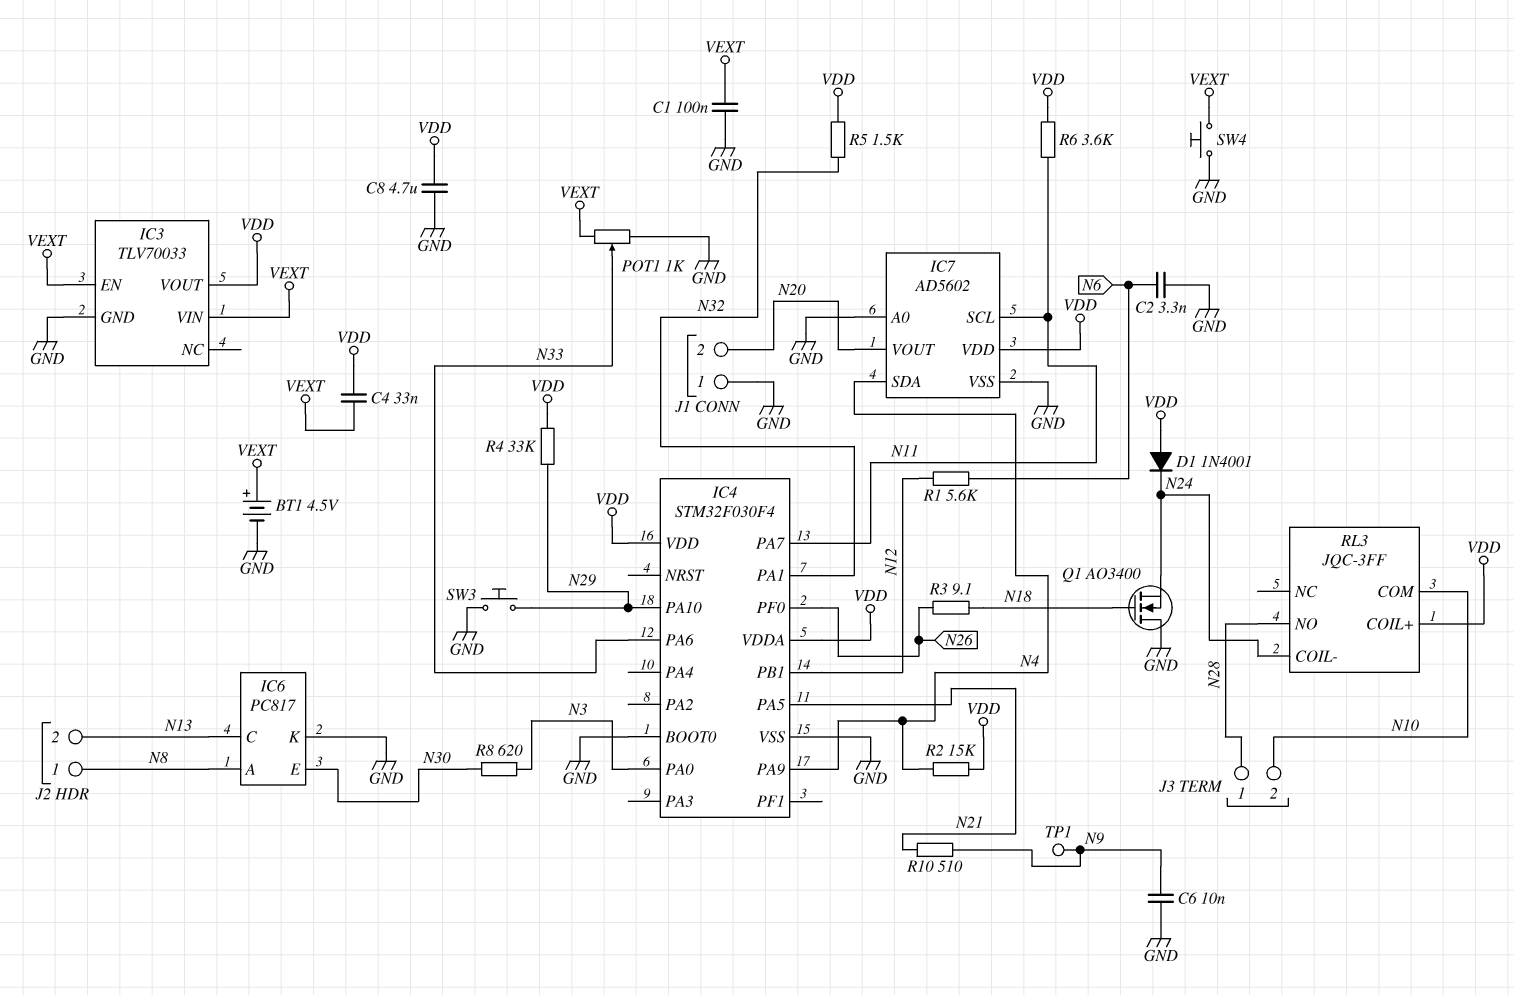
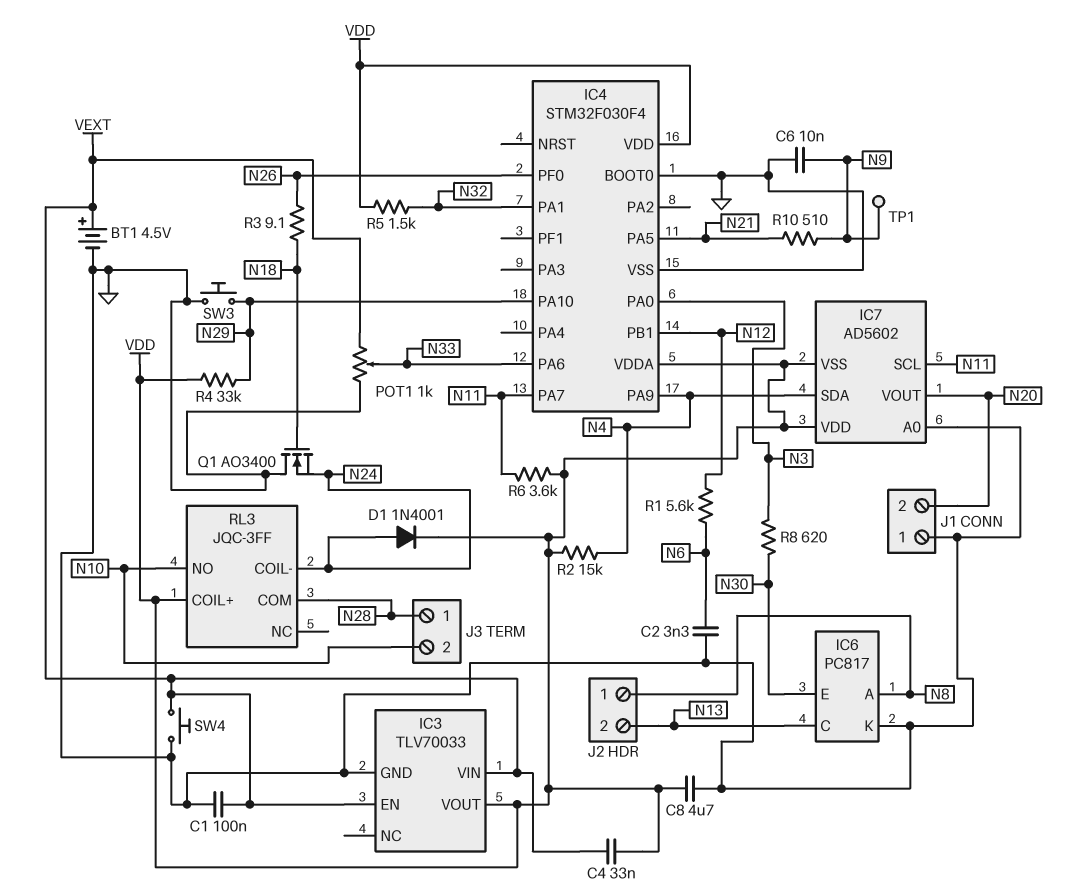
D1: diode 1N4001 (A VDD, K N24) -> diode 1N4001 (A N24, K VDD)
IC7 pin VSS: GND -> VDD
RL3 pin COM: N10 -> N28
RL3 pin NO: N28 -> N10

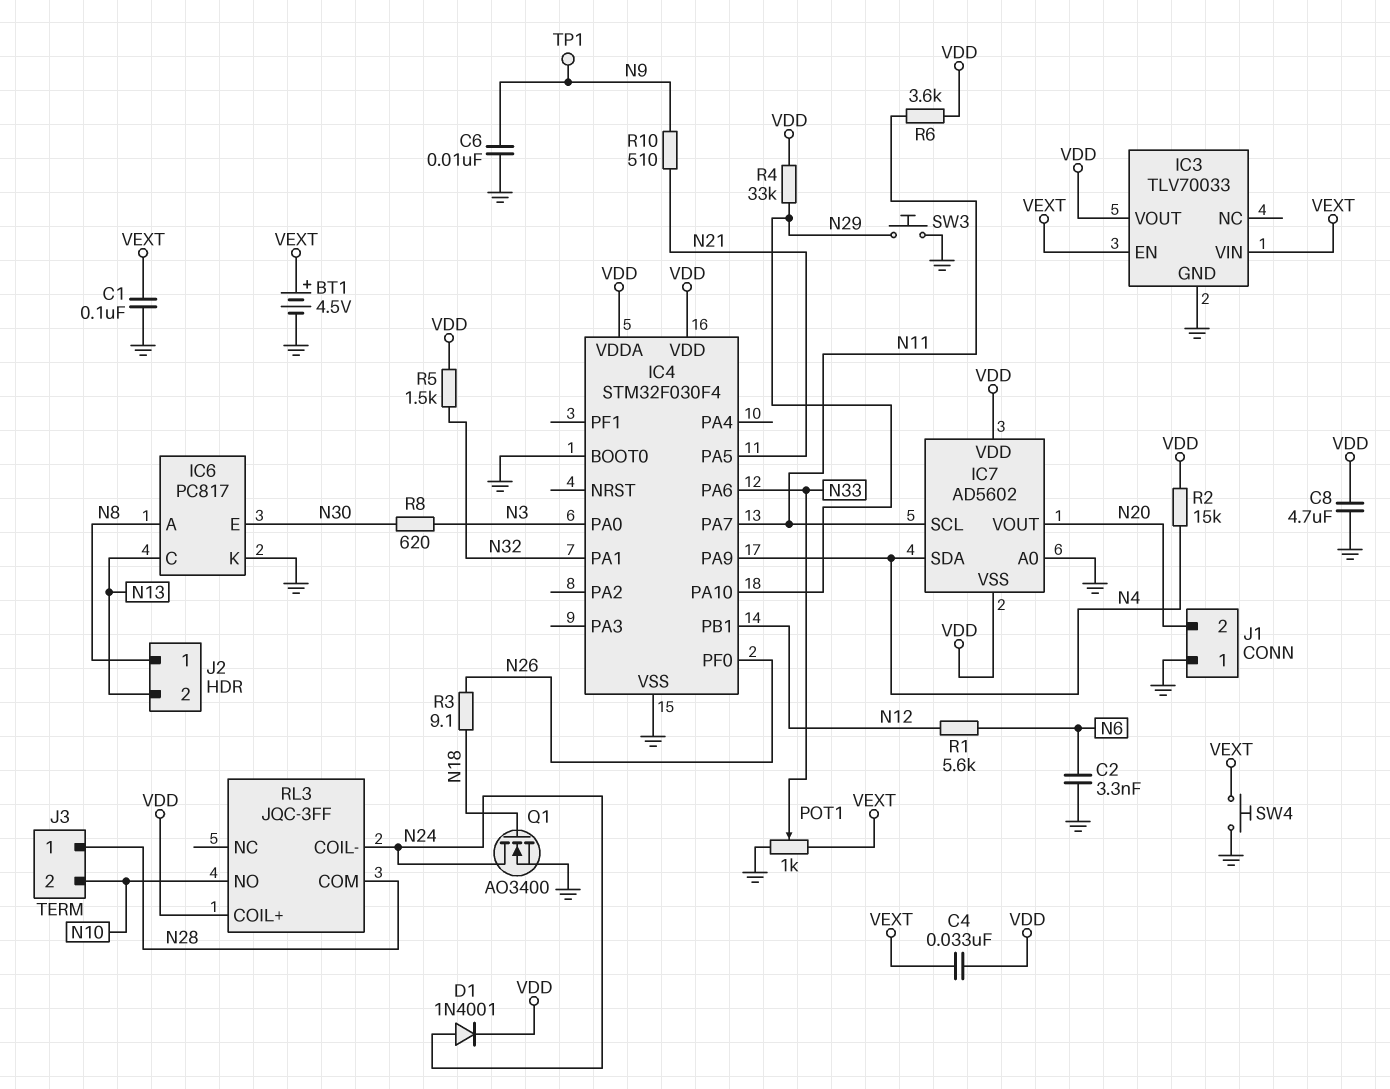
Q1: NMOS AO3400 (G N18, D GND, S N24) -> NMOS AO3400 (G N18, D N24, S GND)

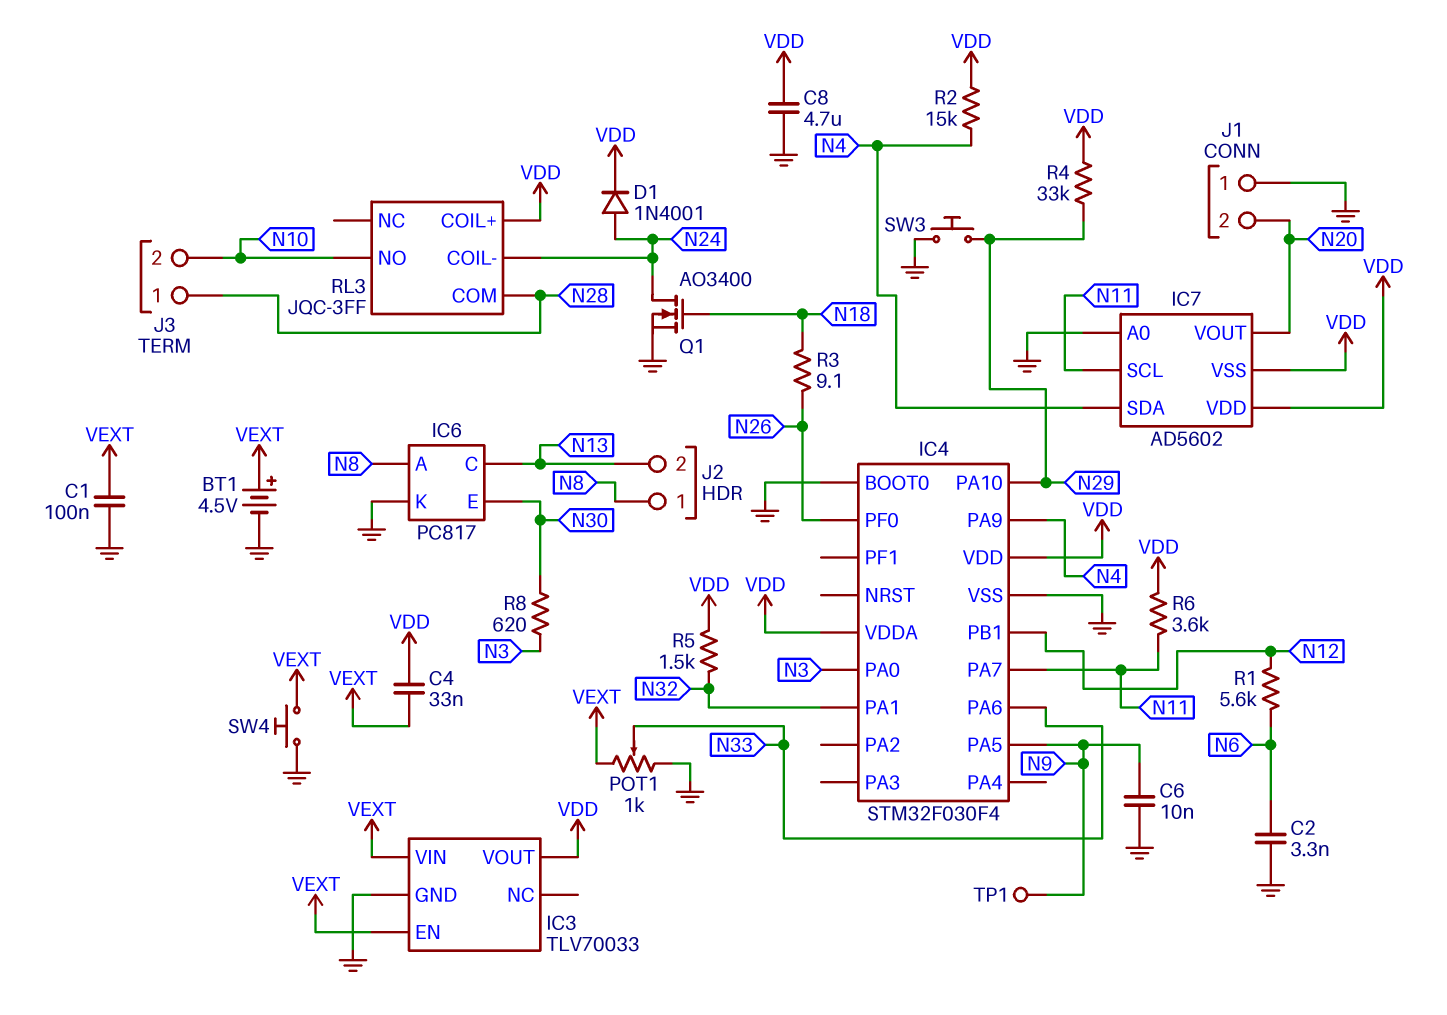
IC4 pin PA5: N21 -> N9
R10: 510 (N9, N21) -> none

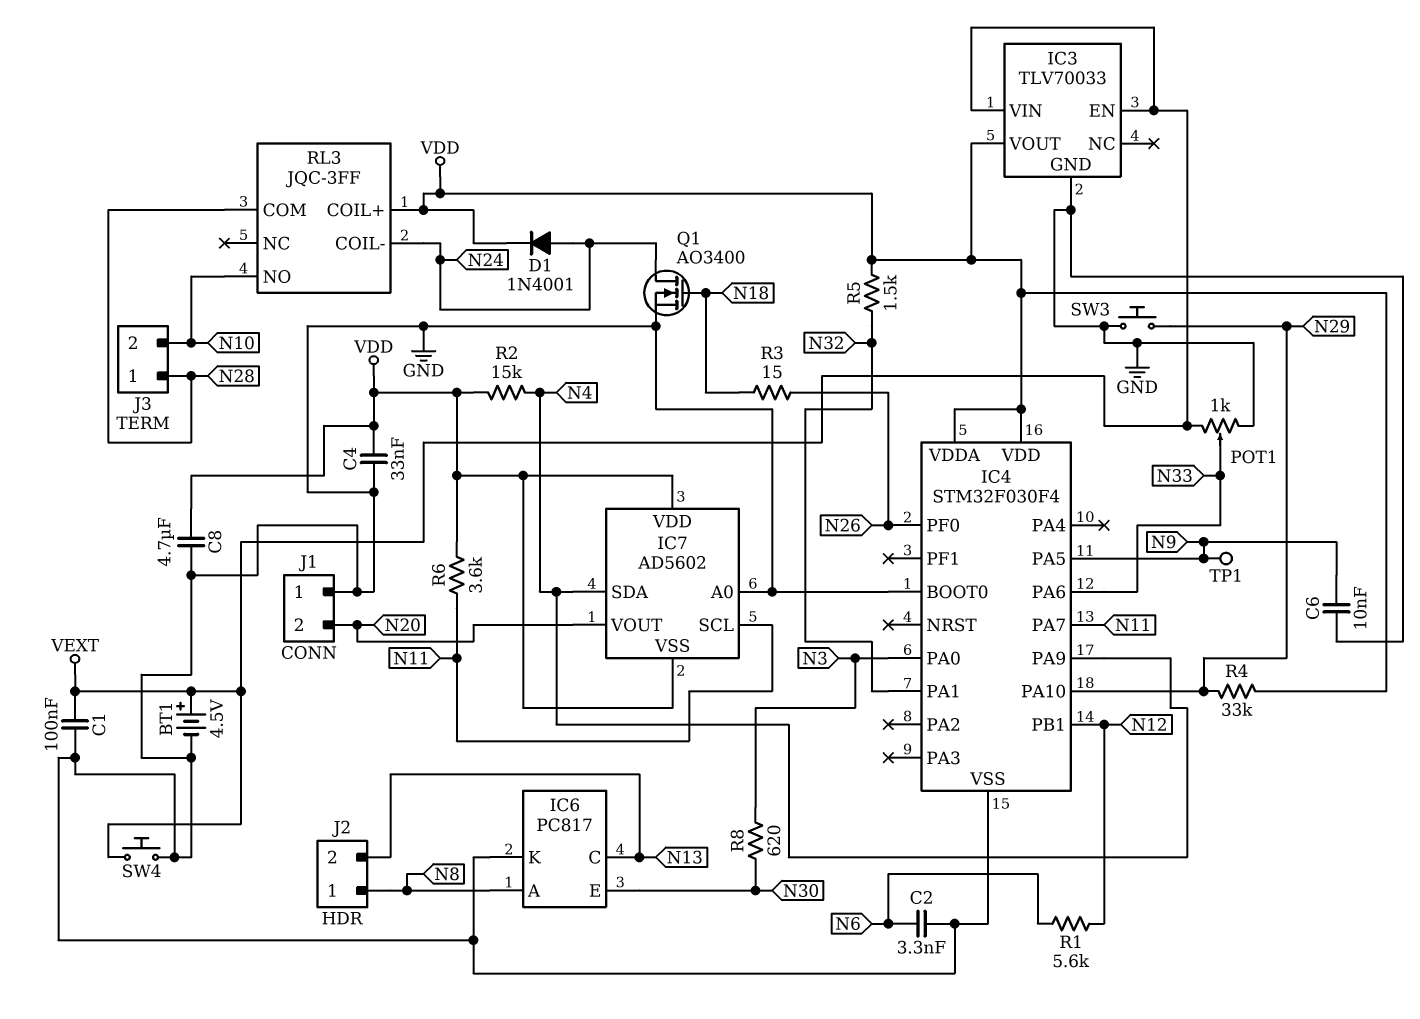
C4: 33nF (VDD, VEXT) -> 33nF (GND, VDD)
R3: 9.1 (N18, N26) -> 15 (N18, N26)

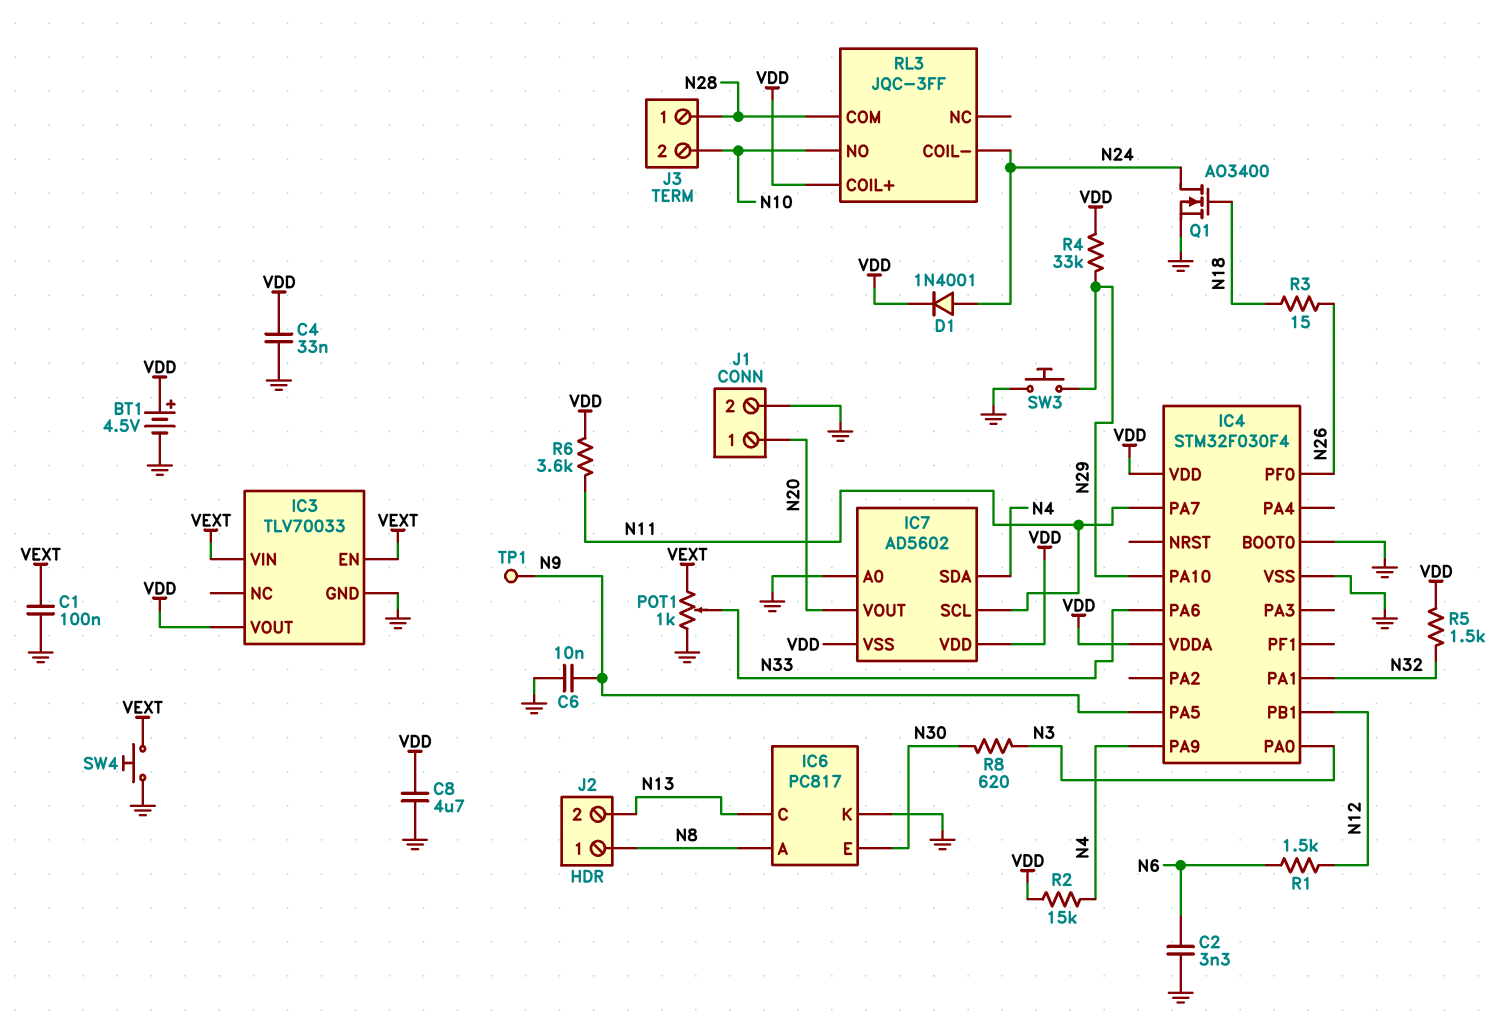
BT1: 4.5V (plus VEXT, minus GND) -> 4.5V (plus VDD, minus GND)
J1 pin 1: GND -> N20
J1 pin 2: N20 -> GND
R1: 5.6k (N6, N12) -> 1.5k (N6, N12)

